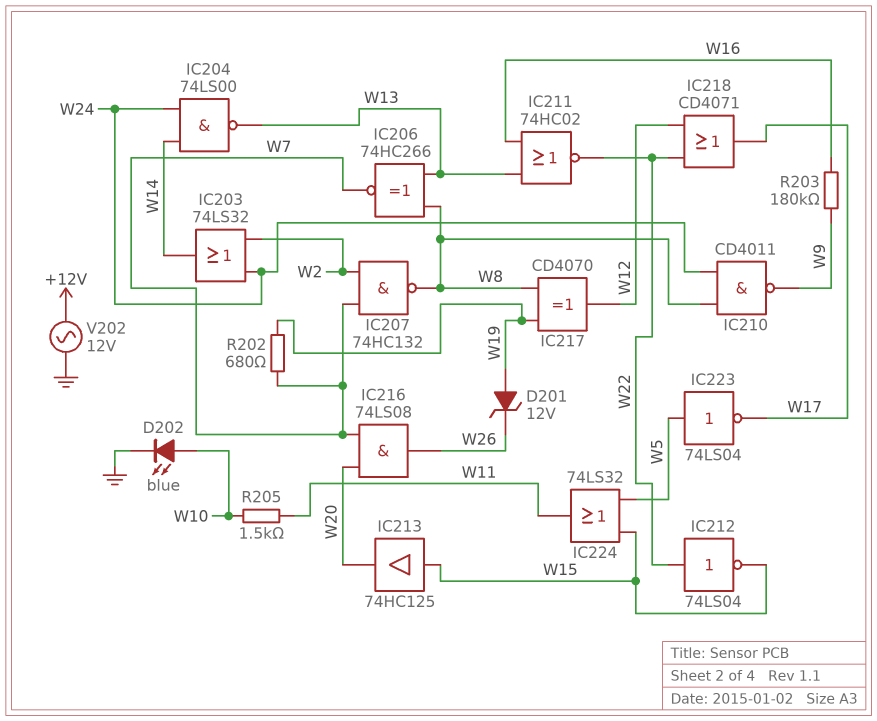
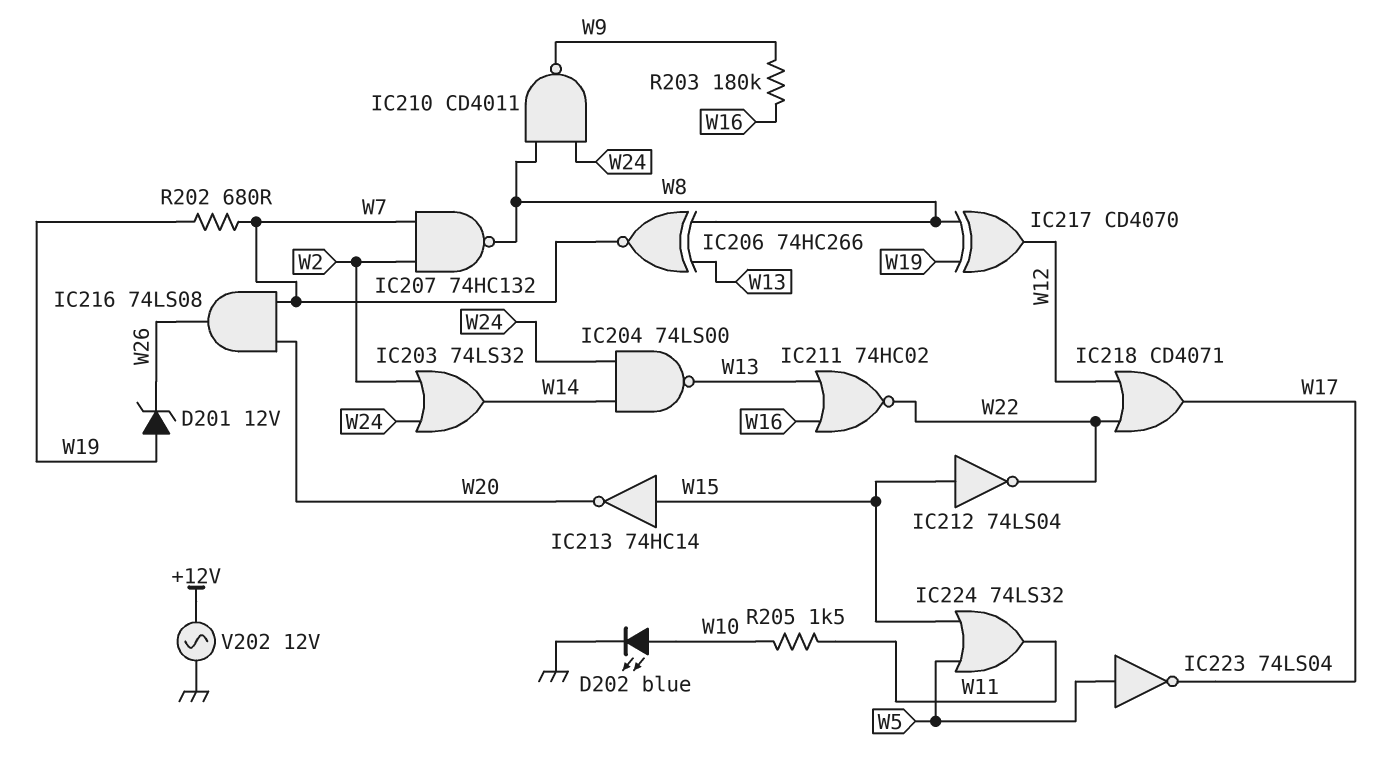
IC212: NOT 74LS04 (in W22, out W15) -> NOT 74LS04 (in W15, out W22)
IC213: buffer 74HC125 (in W15, out W20) -> NOT 74HC14 (in W15, out W20)

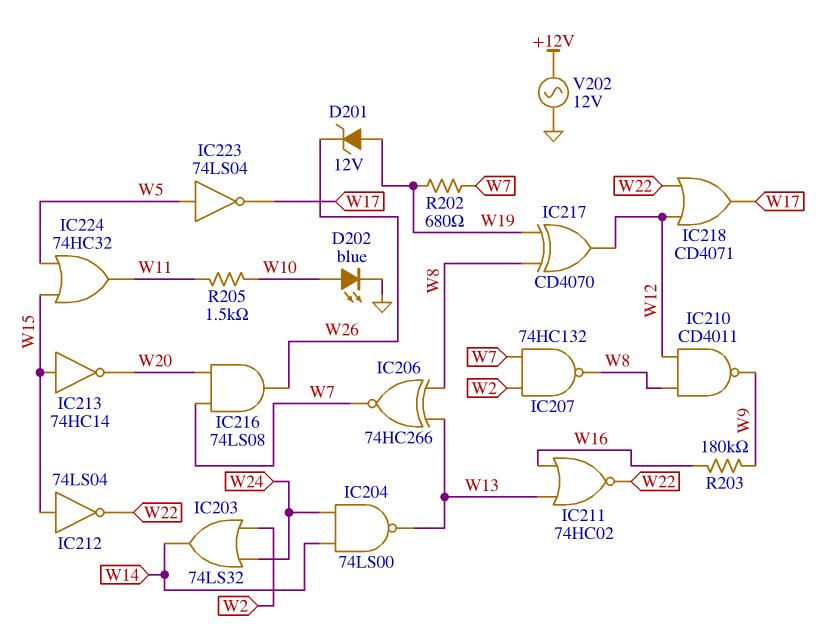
IC210: NAND CD4011 (in W8, in W24, out W9) -> NAND CD4011 (in W8, in W12, out W9)
IC224: OR 74LS32 (in W5, in W15, out W11) -> OR 74HC32 (in W5, in W15, out W11)

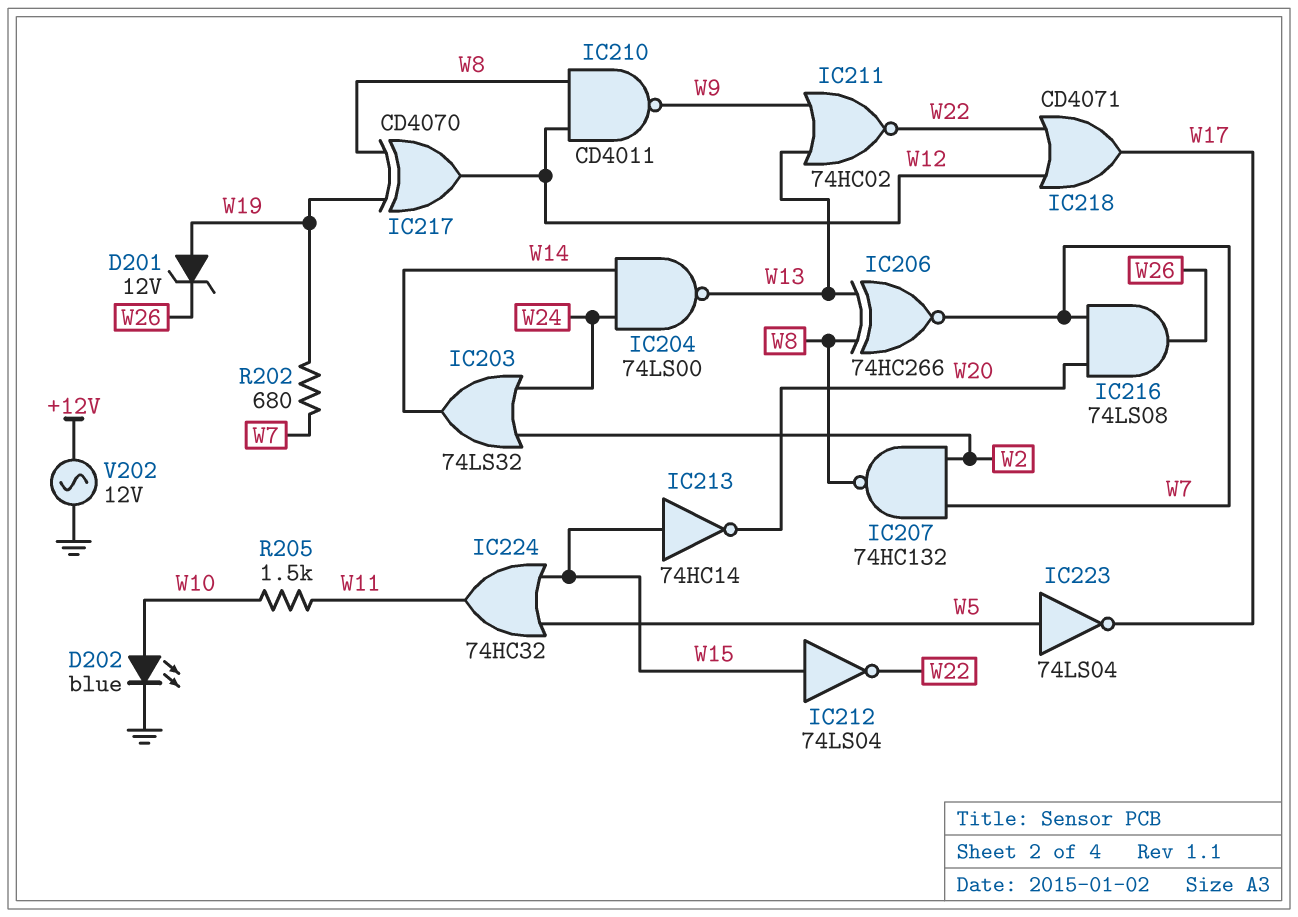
IC211: NOR 74HC02 (in W13, in W16, out W22) -> NOR 74HC02 (in W9, in W13, out W22)
R203: 180k (W9, W16) -> none

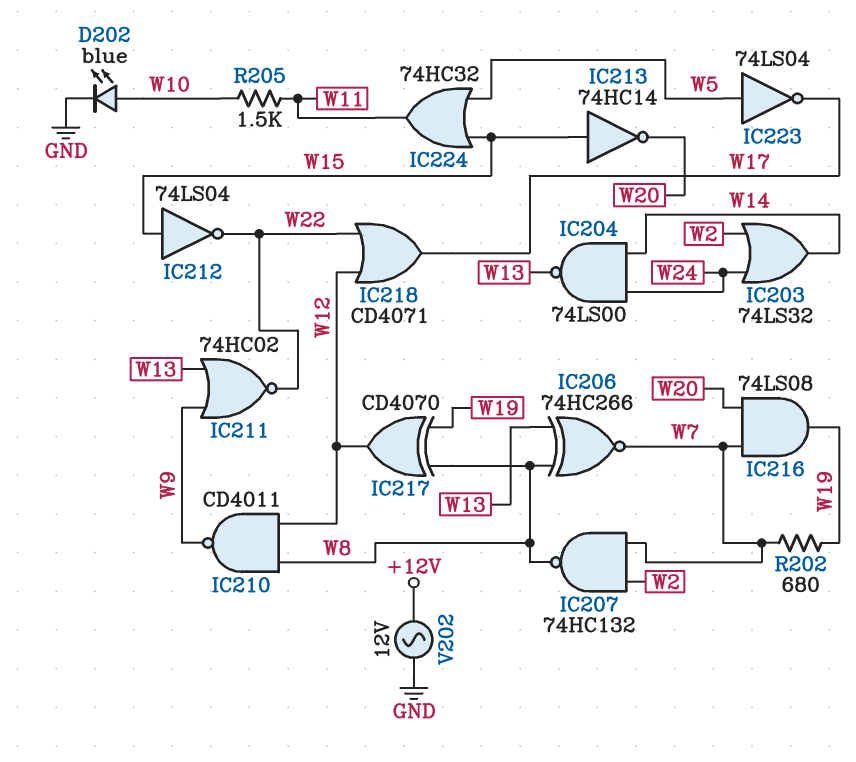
D201: zener 12V (A W19, K W26) -> none
IC216: AND 74LS08 (in W7, in W20, out W26) -> AND 74LS08 (in W7, in W20, out W19)

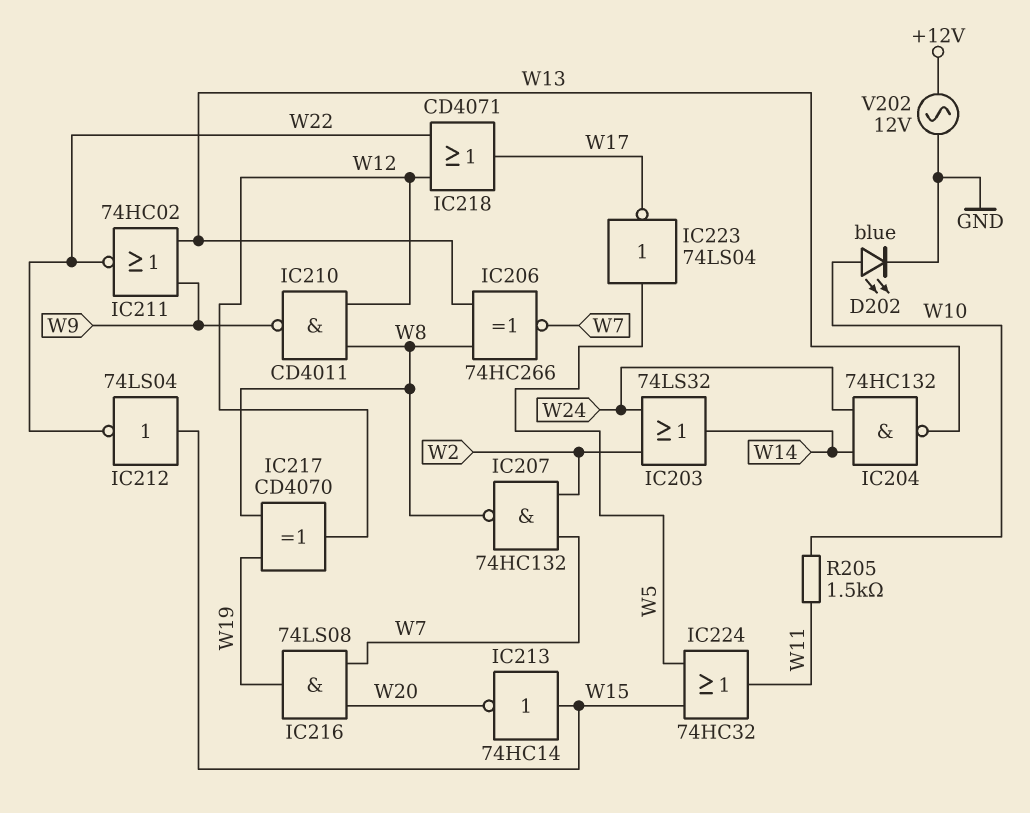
IC204: NAND 74LS00 (in W14, in W24, out W13) -> NAND 74HC132 (in W14, in W24, out W13)
R202: 680 (W7, W19) -> none

